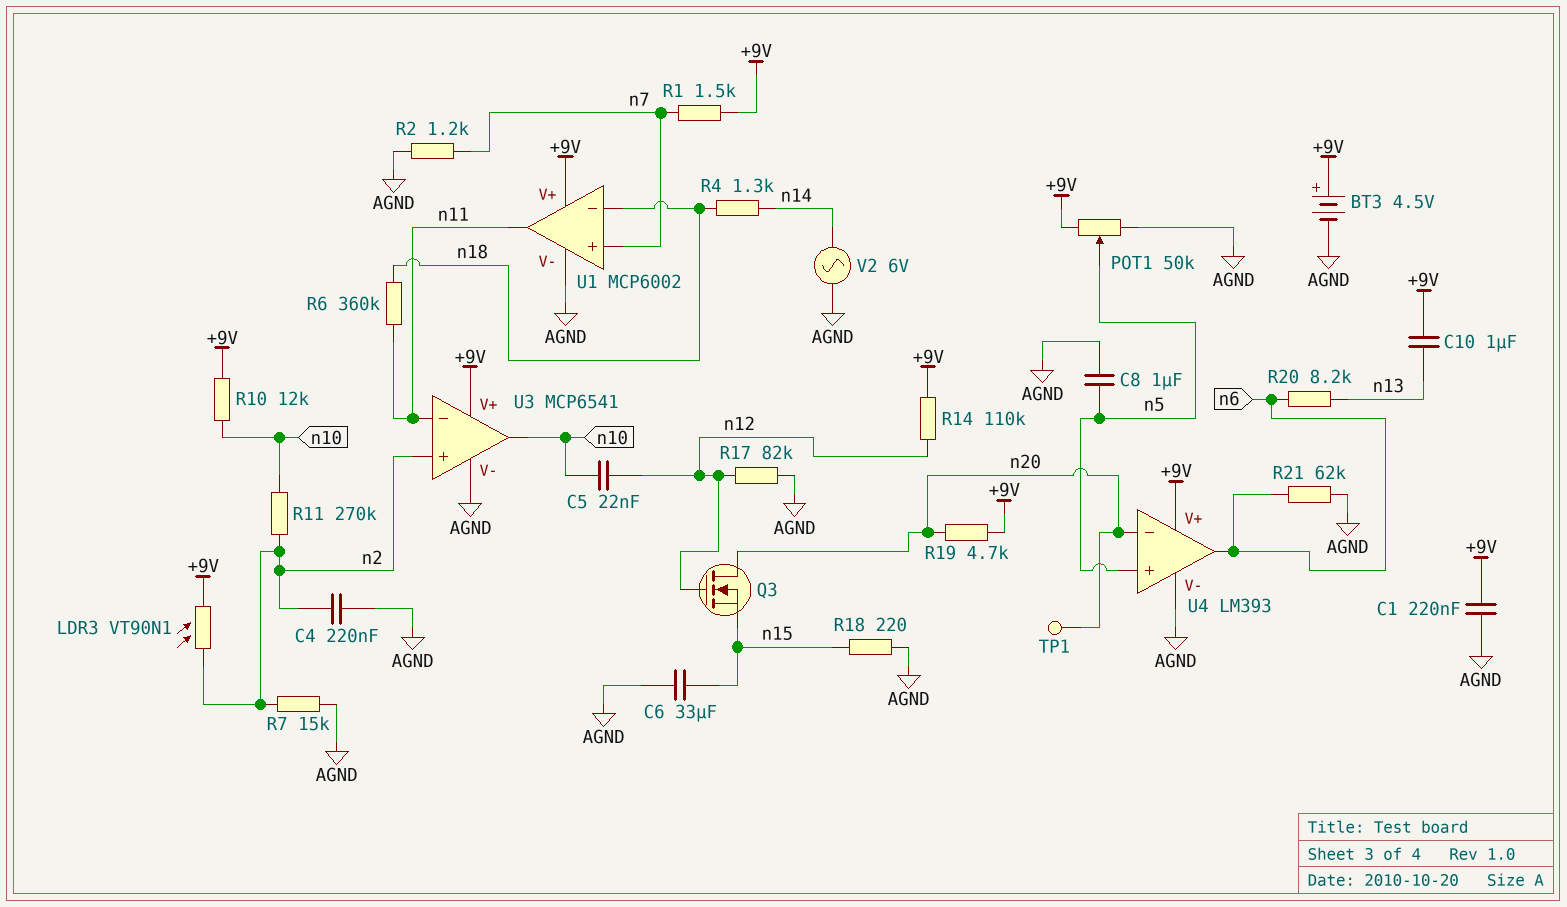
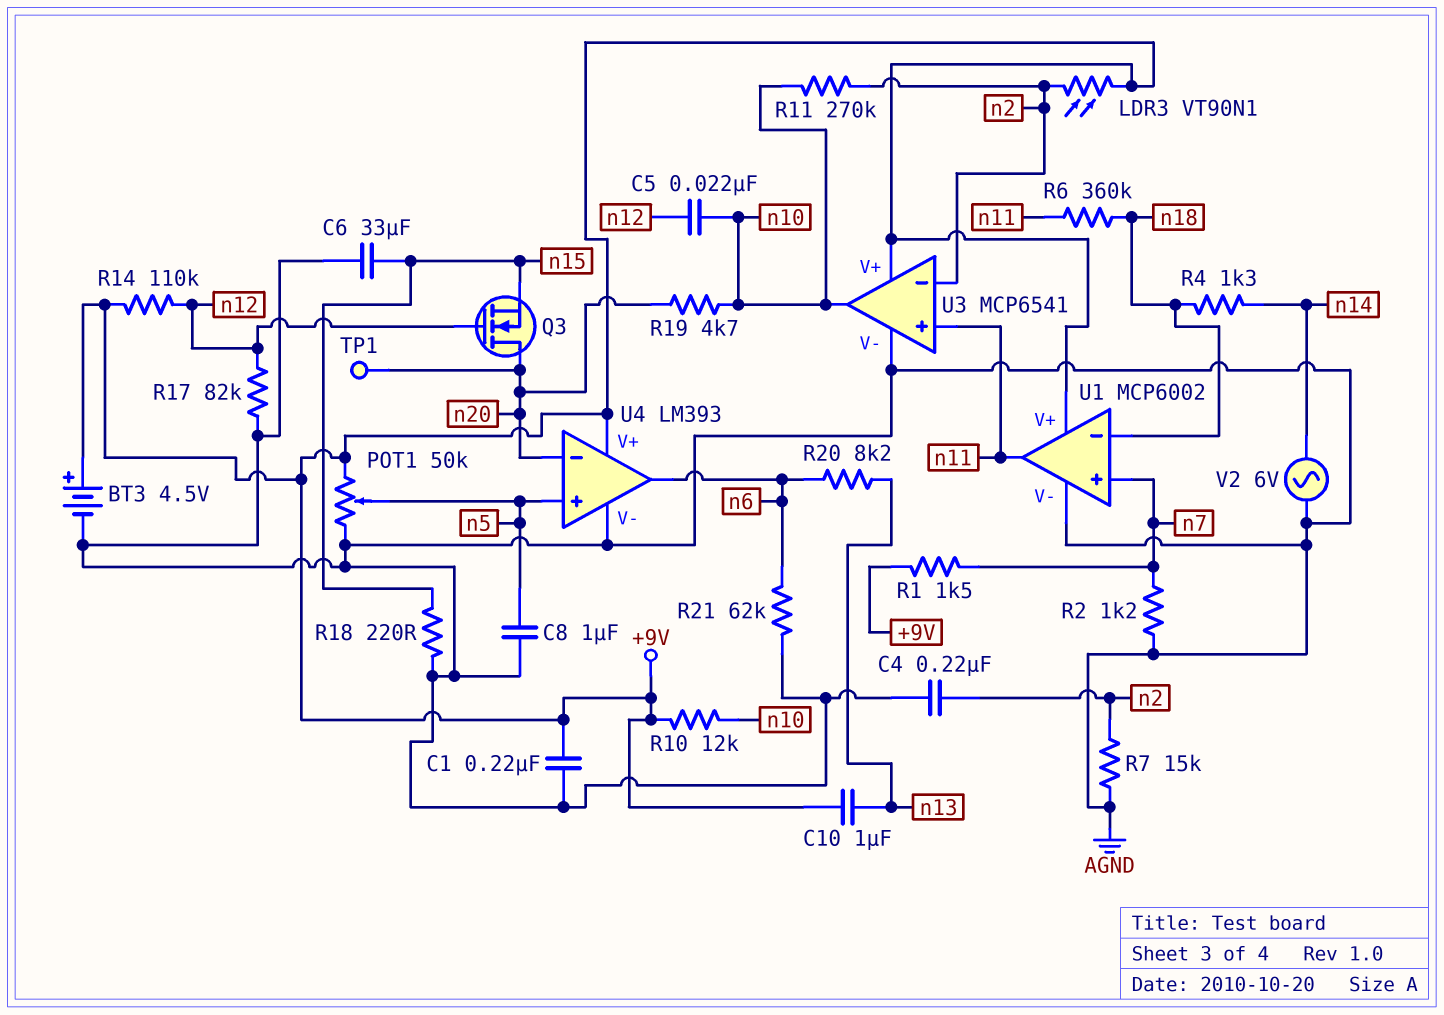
R19: 4.7k (+9V, n20) -> 4.7k (n10, n20)
U3 pin in+: n2 -> n11
U3 pin in-: n11 -> n2

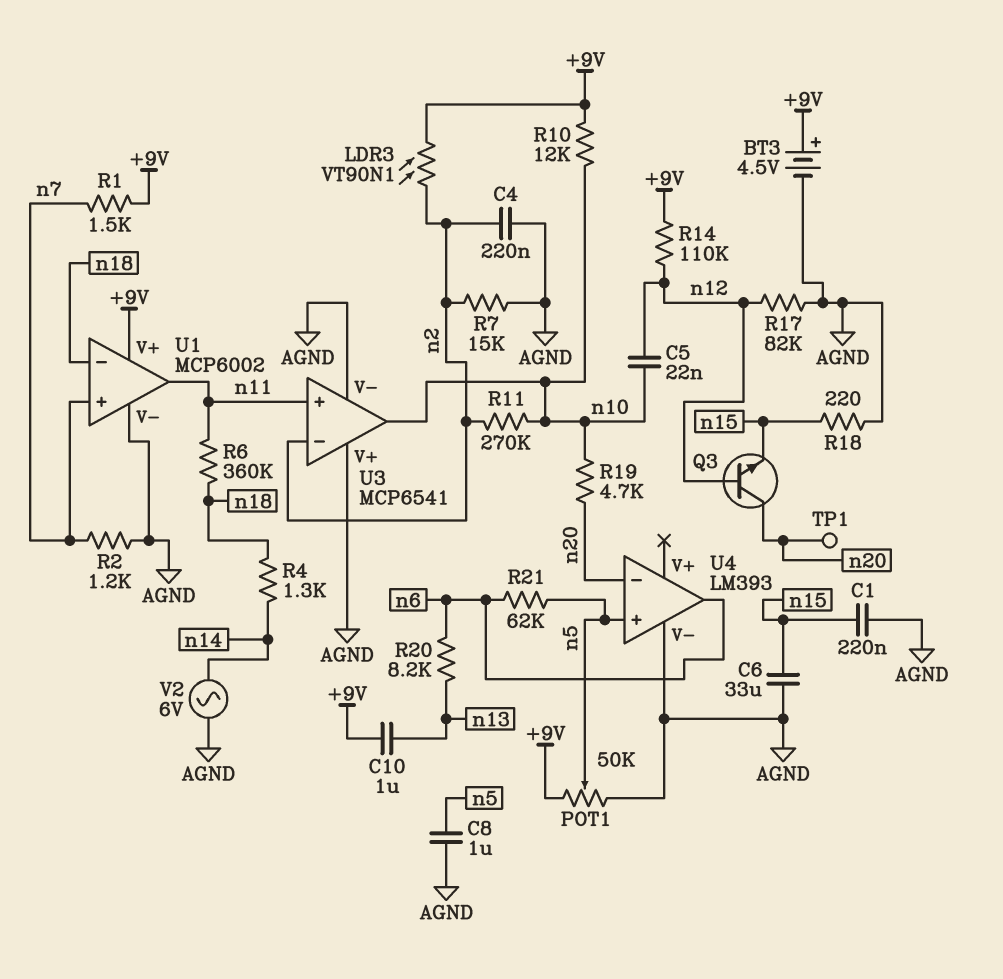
C1: 220nF (+9V, AGND) -> 220nF (AGND, n15)
Q3: NMOS (G n12, D n20, S n15) -> NPN (B n12, C n20, E n15)
R21: 62k (AGND, n6) -> 62k (n5, n6)
U3 pin V+: +9V -> AGND
U4 pin V+: +9V -> none

